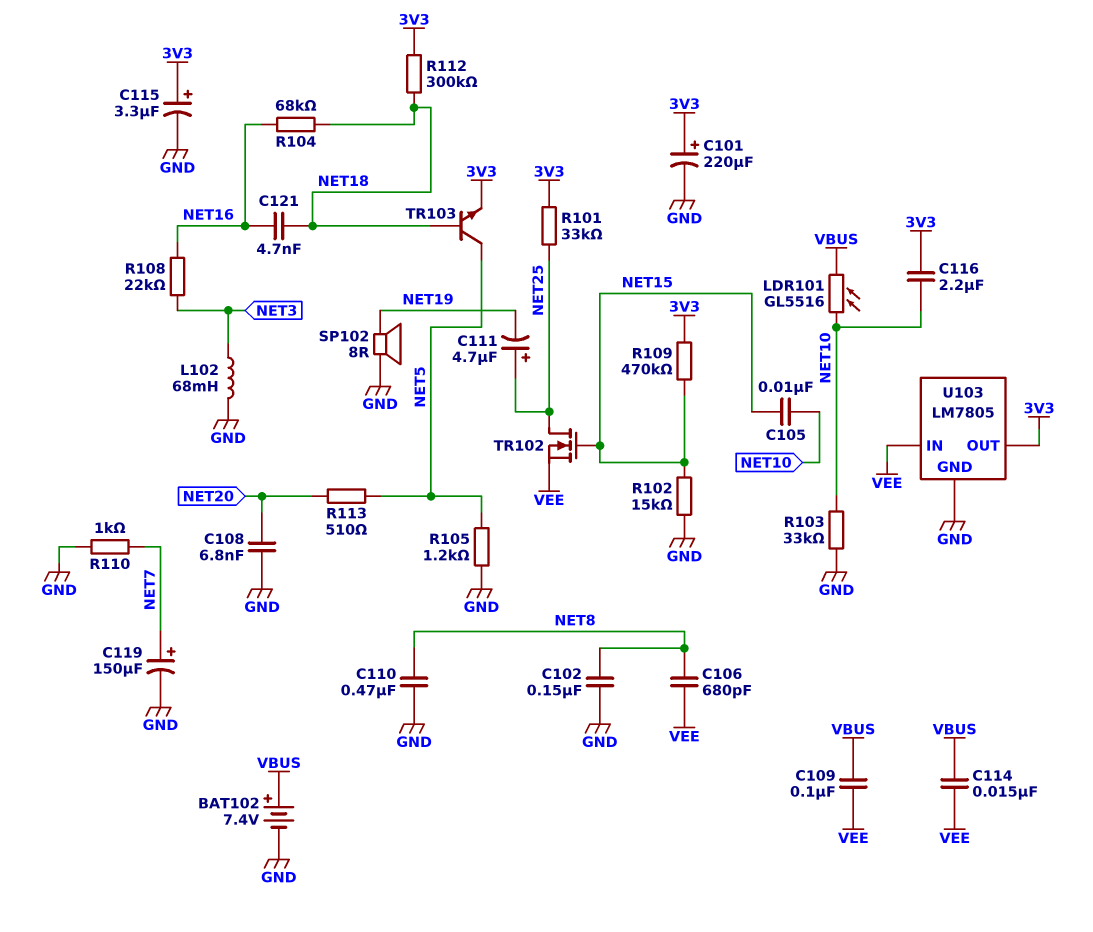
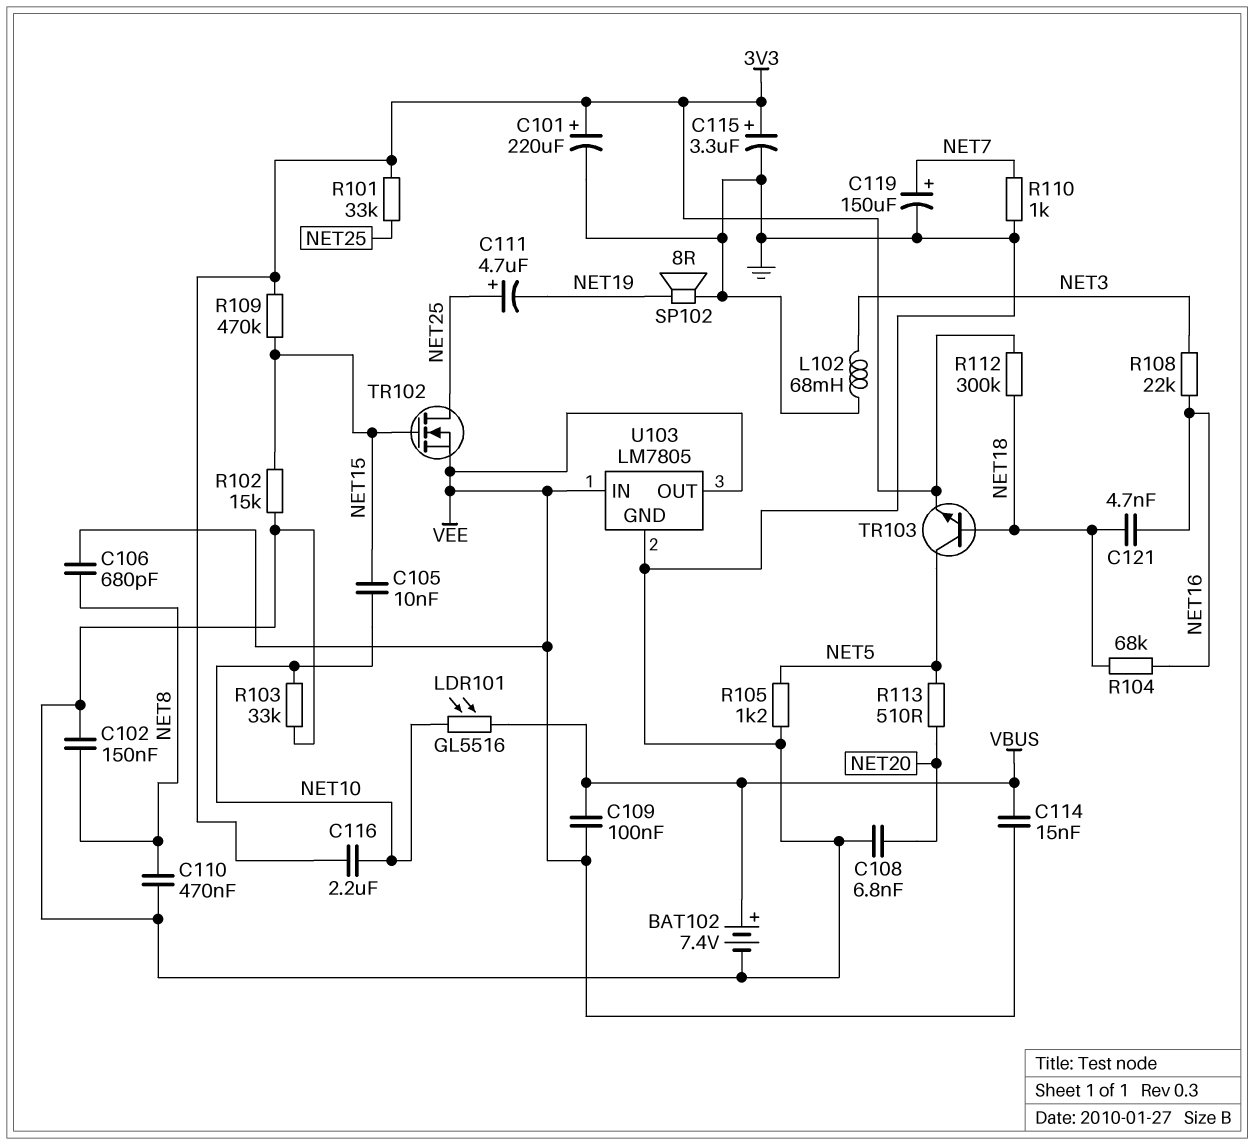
U103 pin OUT: 3V3 -> VEE

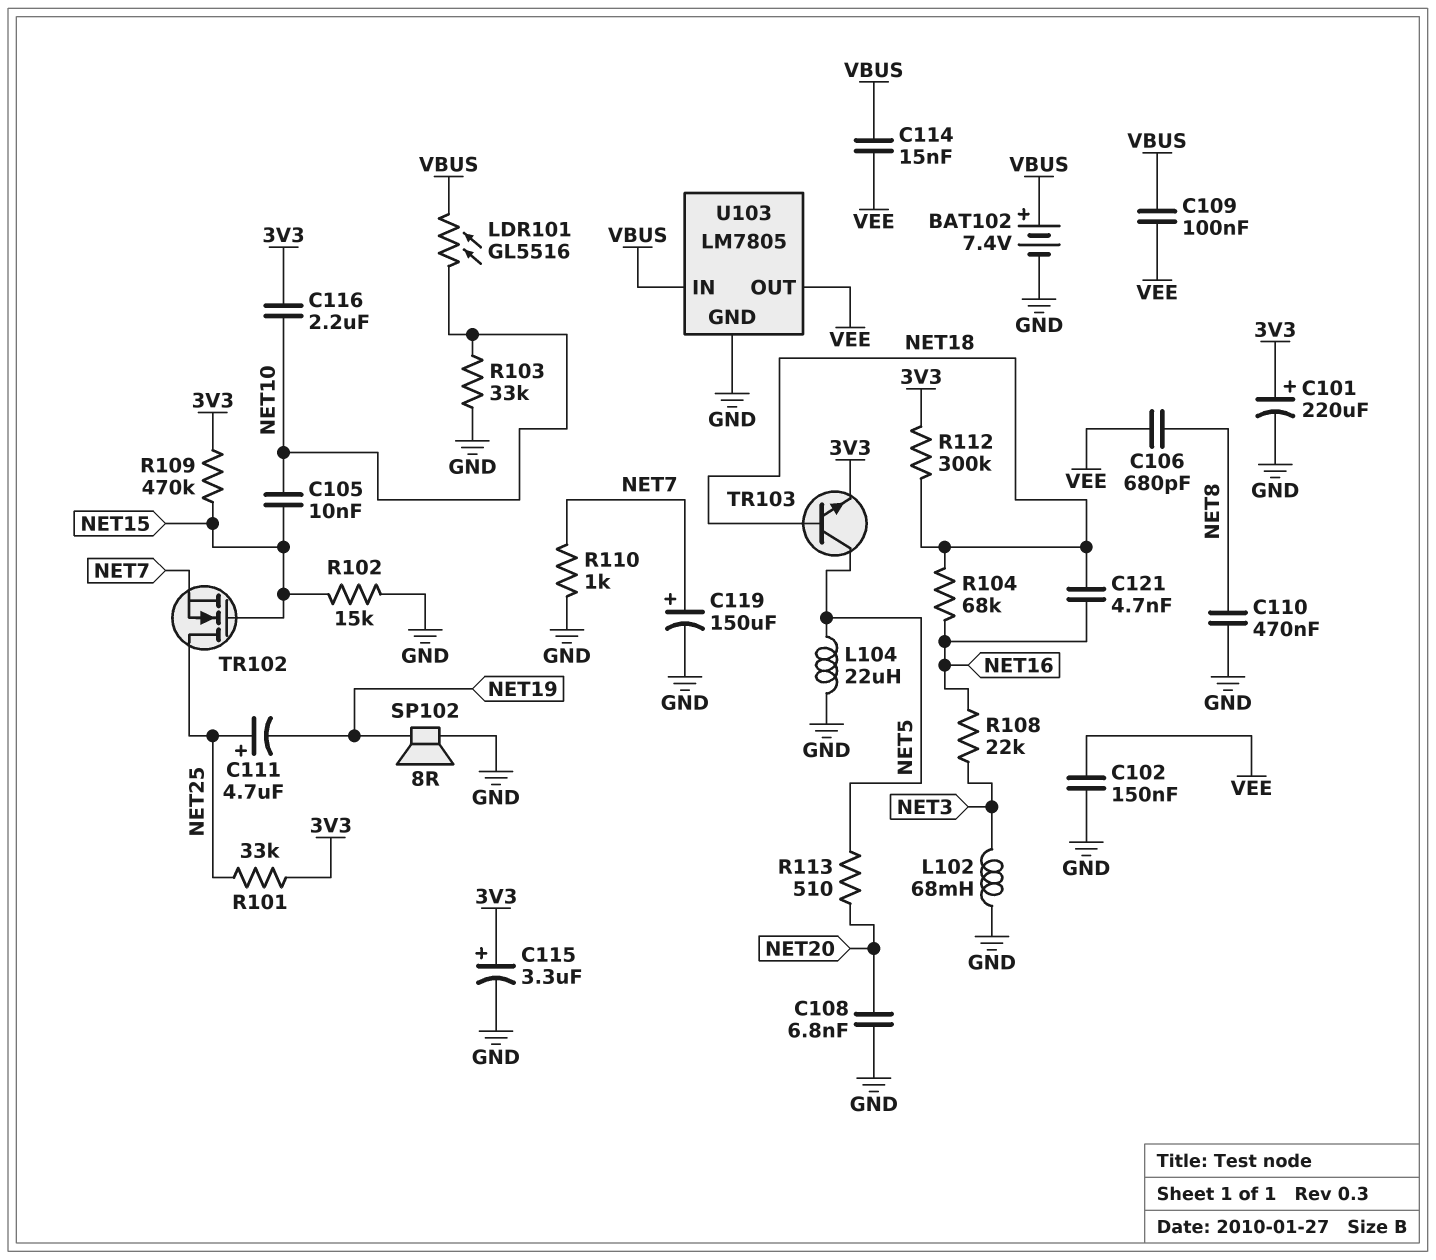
C102: 150nF (GND, NET8) -> 150nF (GND, VEE)
L104: none -> 22uH (GND, NET5)
R105: 1.2k (GND, NET5) -> none
TR102: NMOS (G NET15, D NET25, S VEE) -> NMOS (G NET15, D NET25, S NET7)
U103 pin IN: VEE -> VBUS

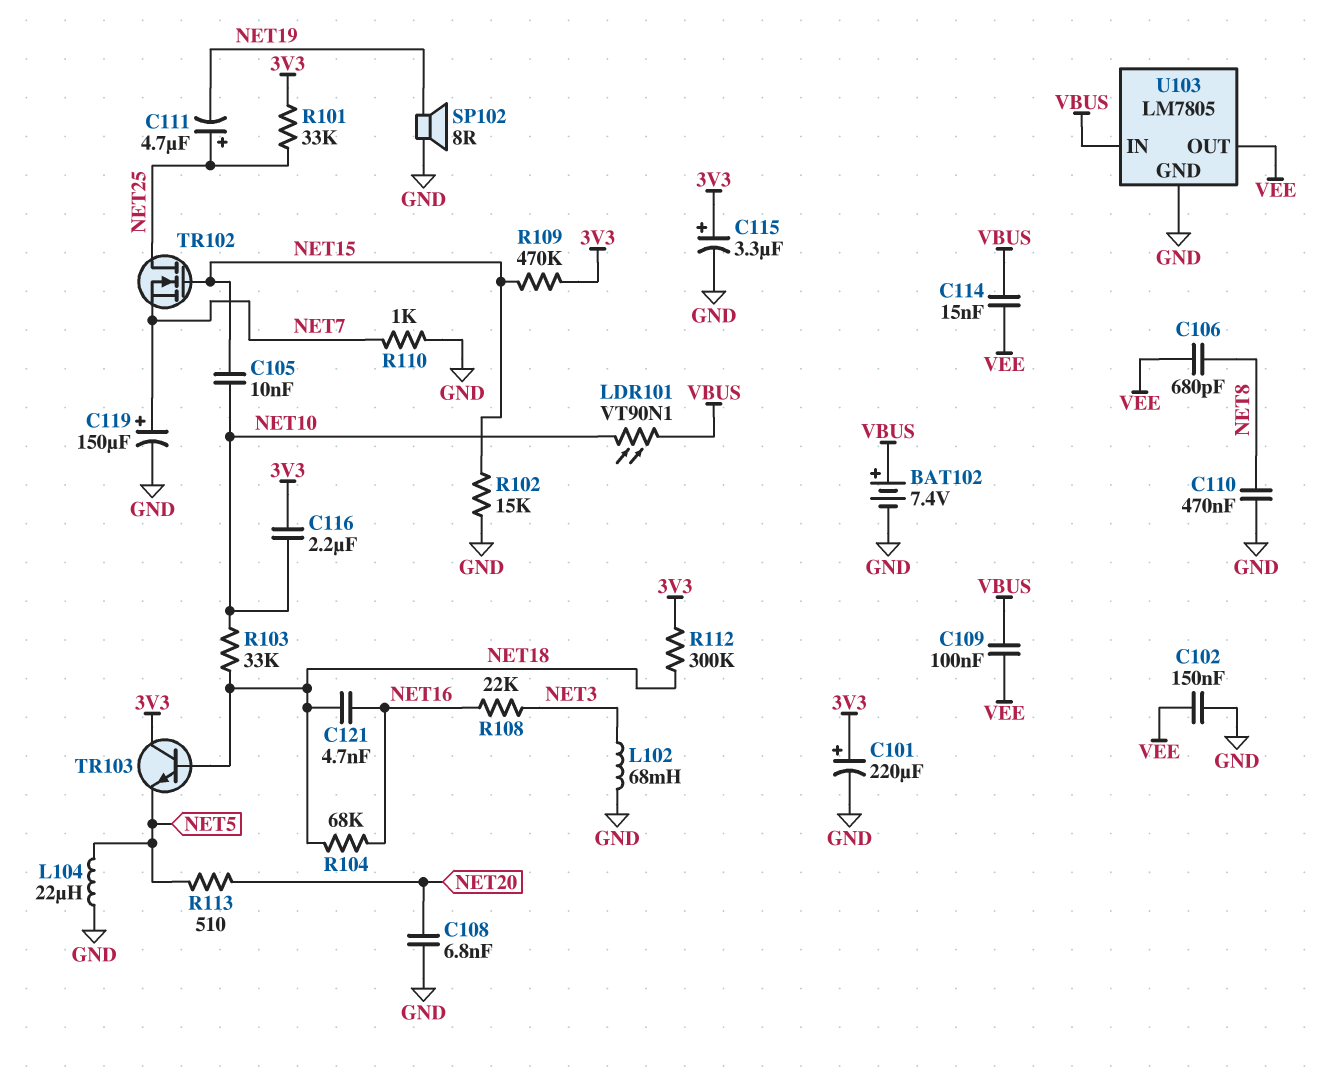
LDR101: GL5516 (NET10, VBUS) -> VT90N1 (NET10, VBUS)
R103: 33k (GND, NET10) -> 33k (NET10, NET18)
TR103: NPN (B NET18, C NET5, E 3V3) -> NPN (B NET18, C 3V3, E NET5)

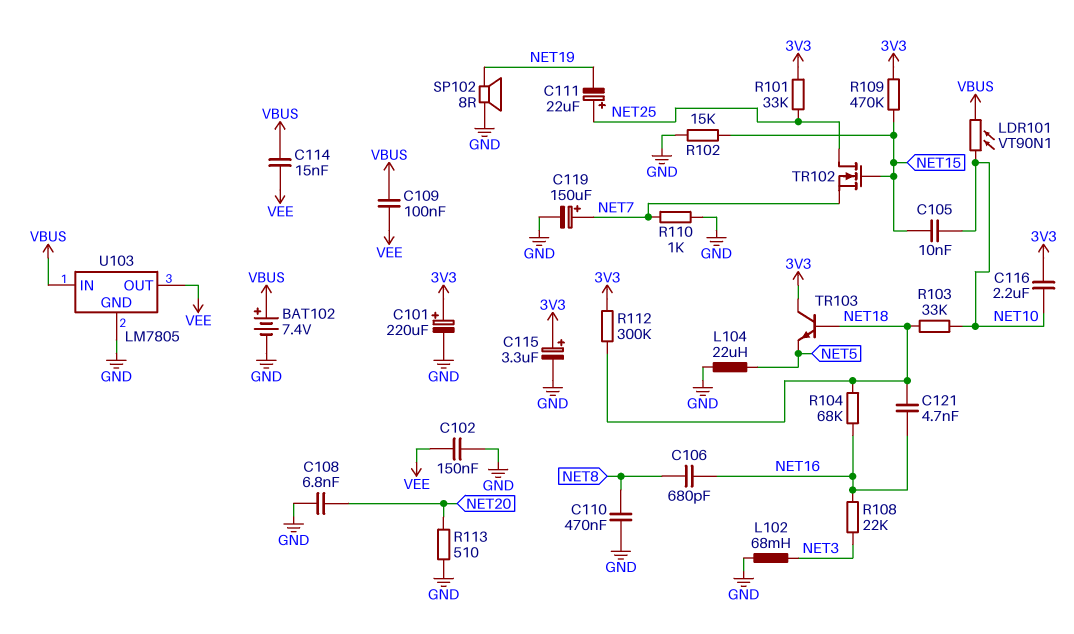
C106: 680pF (NET8, VEE) -> 680pF (NET8, NET16)
C111: 4.7uF (plus NET25, minus NET19) -> 22uF (plus NET25, minus NET19)
R113: 510 (NET5, NET20) -> 510 (GND, NET20)

